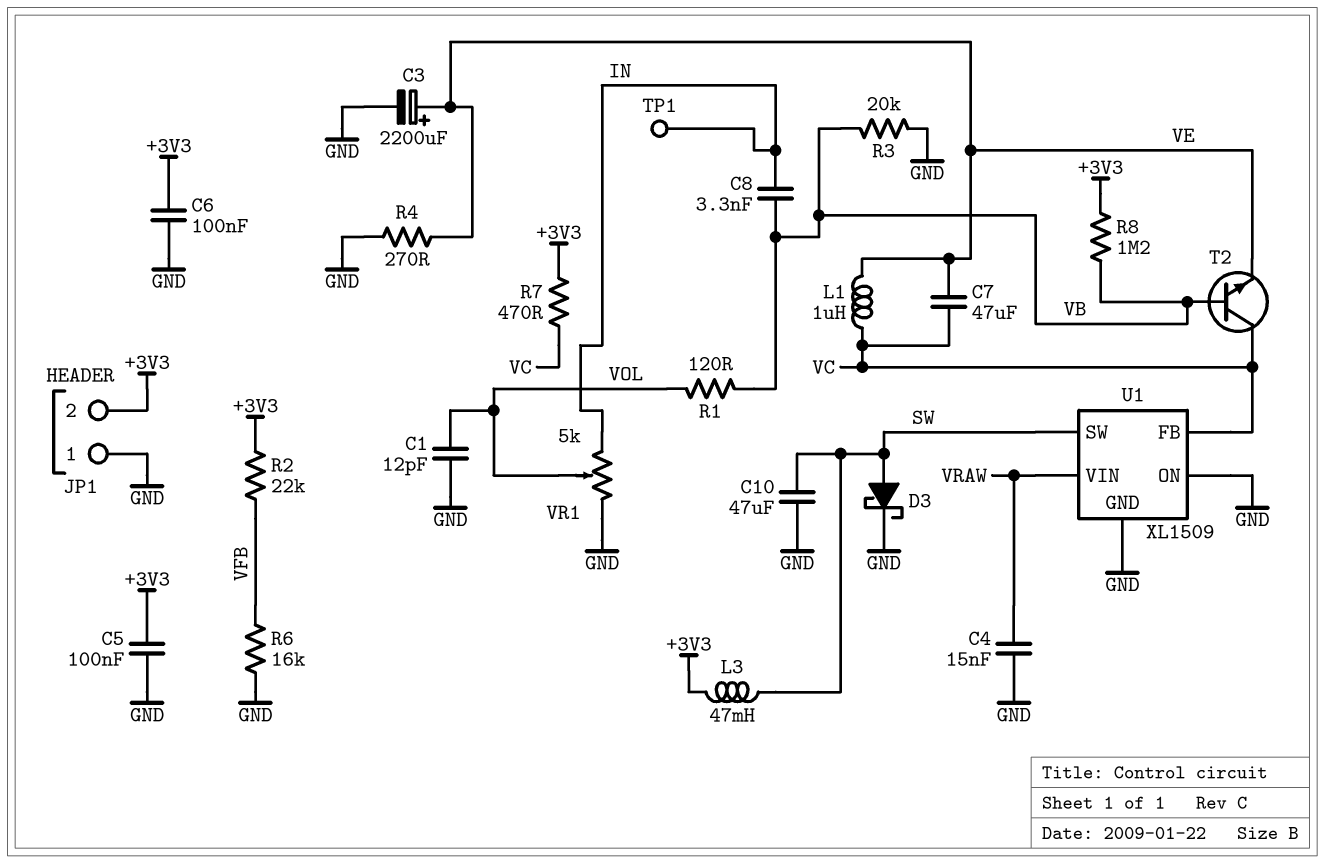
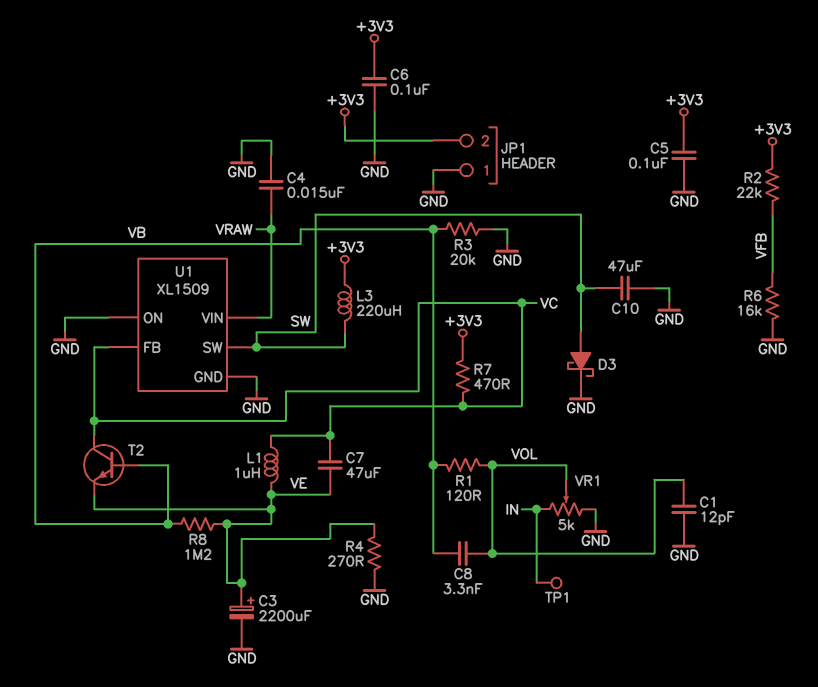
C8: 3.3nF (IN, VB) -> 3.3nF (VB, VOL)
L3: 47mH (+3V3, SW) -> 220uH (+3V3, SW)
R8: 1.2M (+3V3, VB) -> 1.2M (VB, VE)

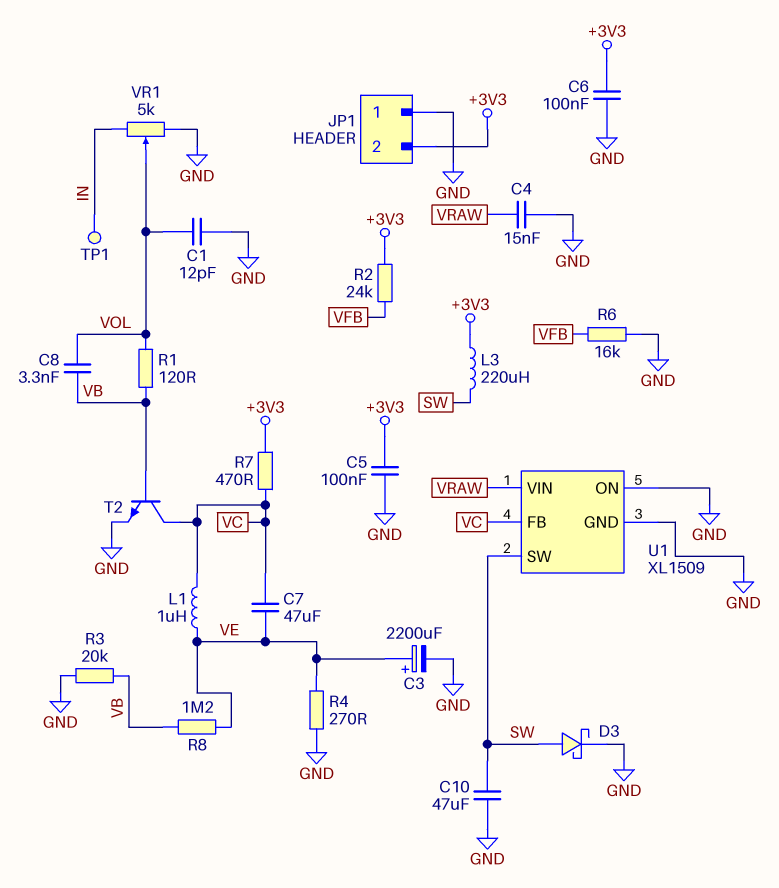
R2: 22k (+3V3, VFB) -> 24k (+3V3, VFB)
T2: NPN (B VB, C VC, E VE) -> NPN (B VB, C VC, E GND)

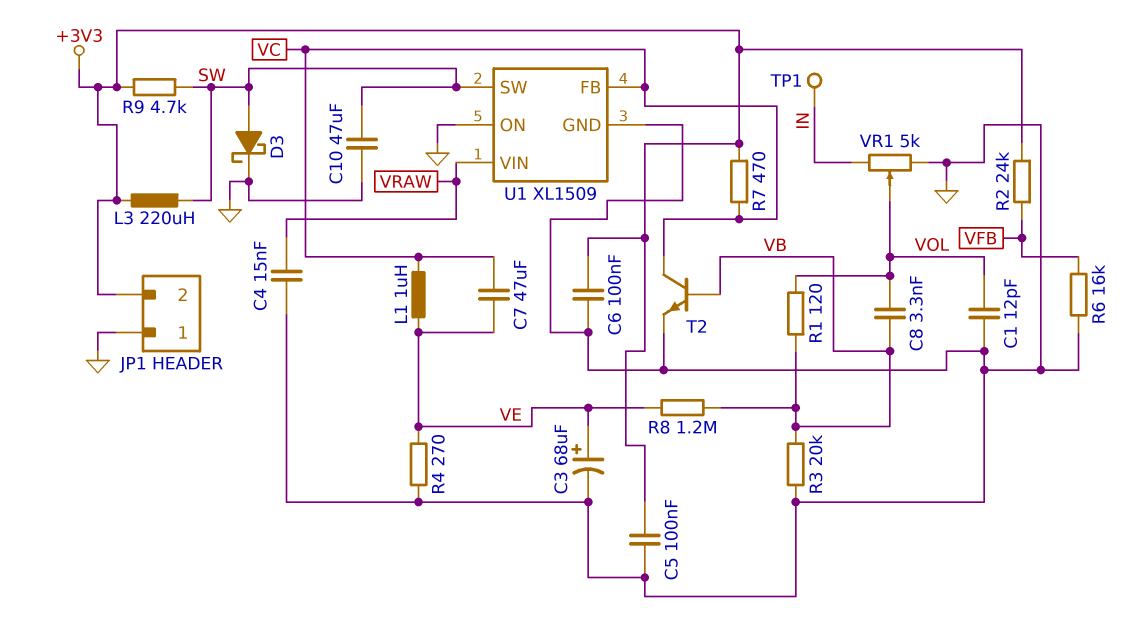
C3: 2200uF (plus VE, minus GND) -> 68uF (plus VE, minus GND)
R9: none -> 4.7k (+3V3, SW)

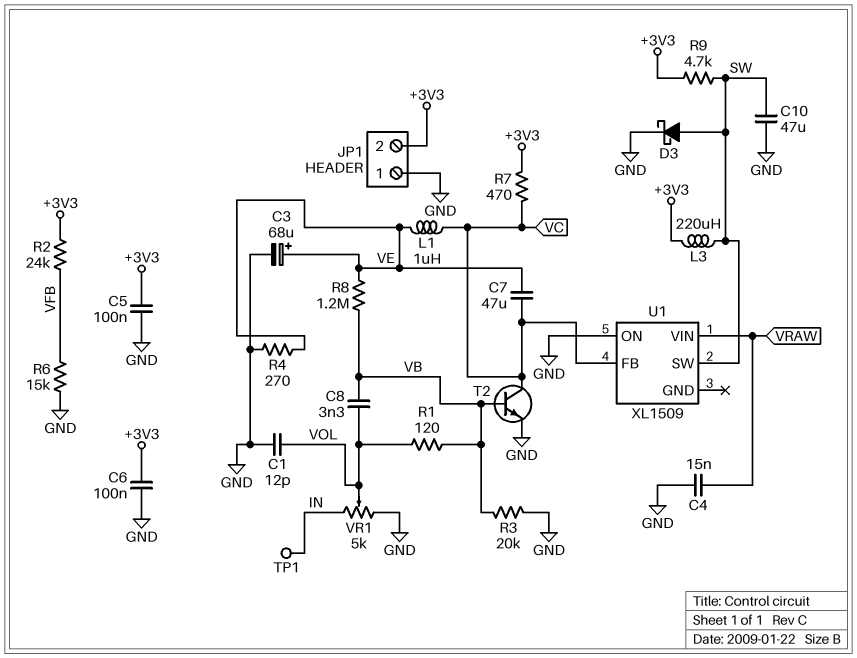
R6: 16k (GND, VFB) -> 15k (GND, VFB)
U1 pin GND: GND -> none

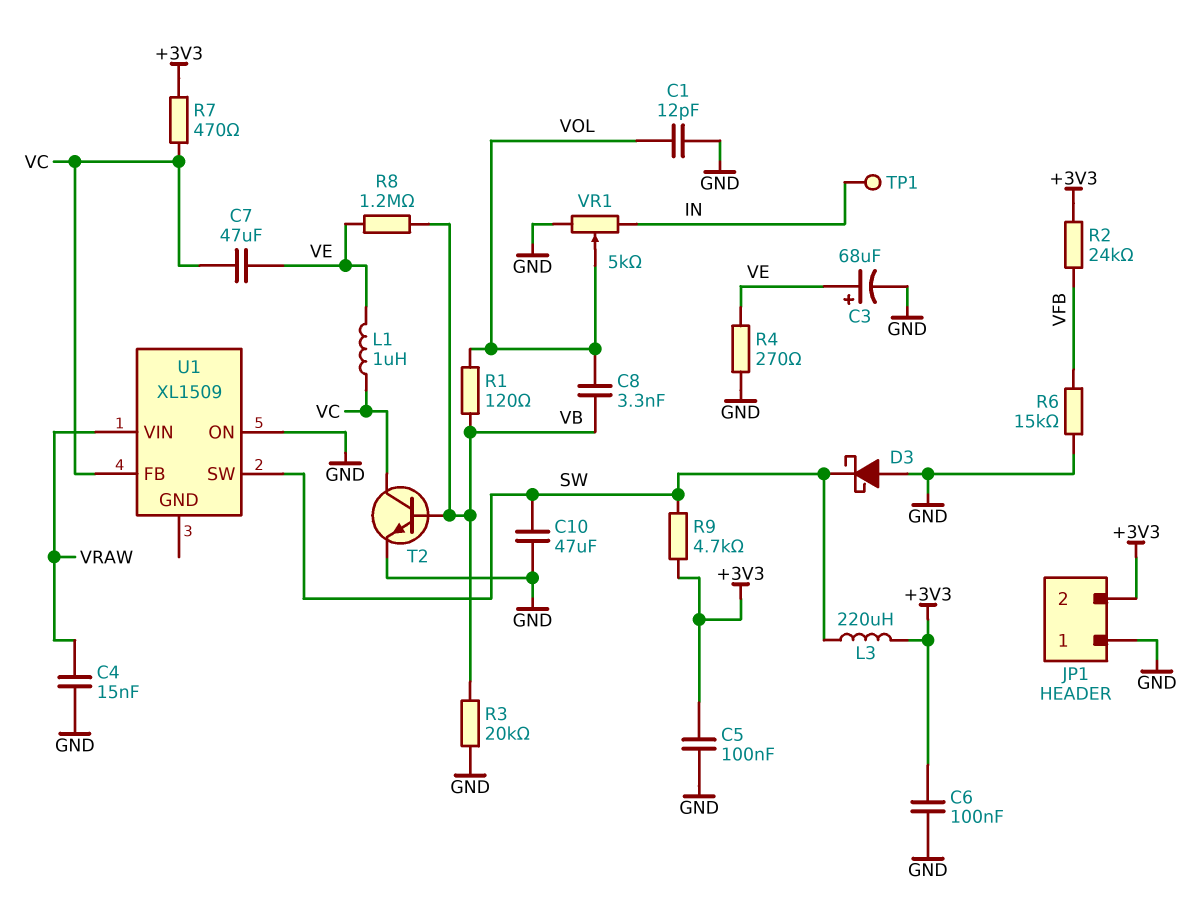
D3: schottky (A SW, K GND) -> schottky (A GND, K SW)

